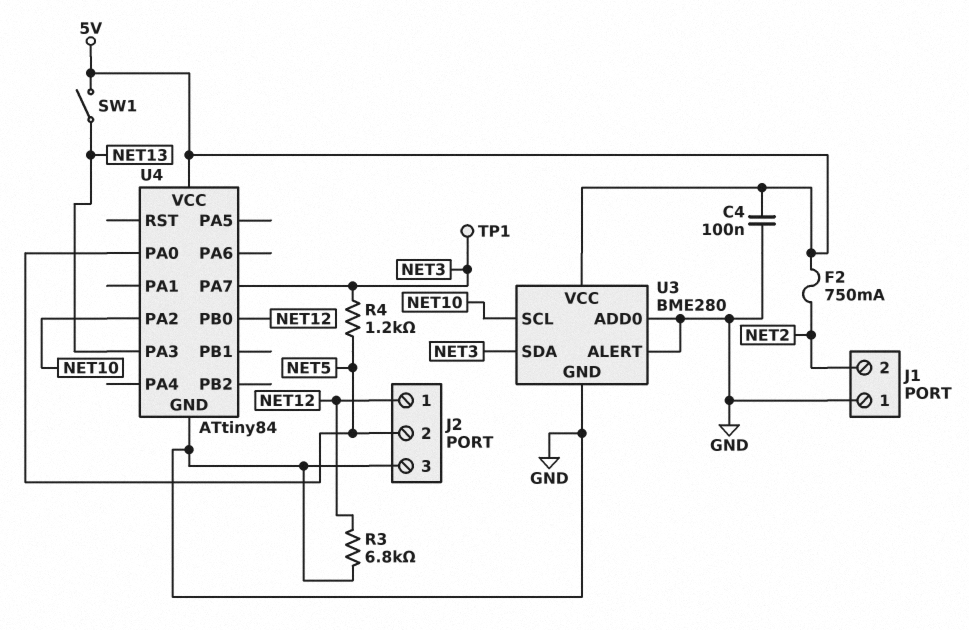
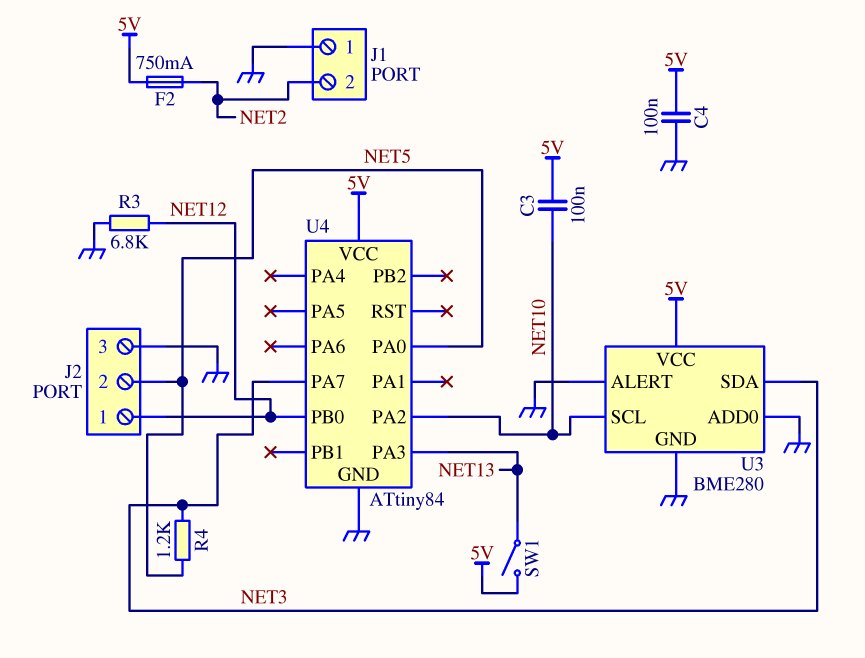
C3: none -> 100nF (5V, NET10)
TP1: test point (NET3) -> none

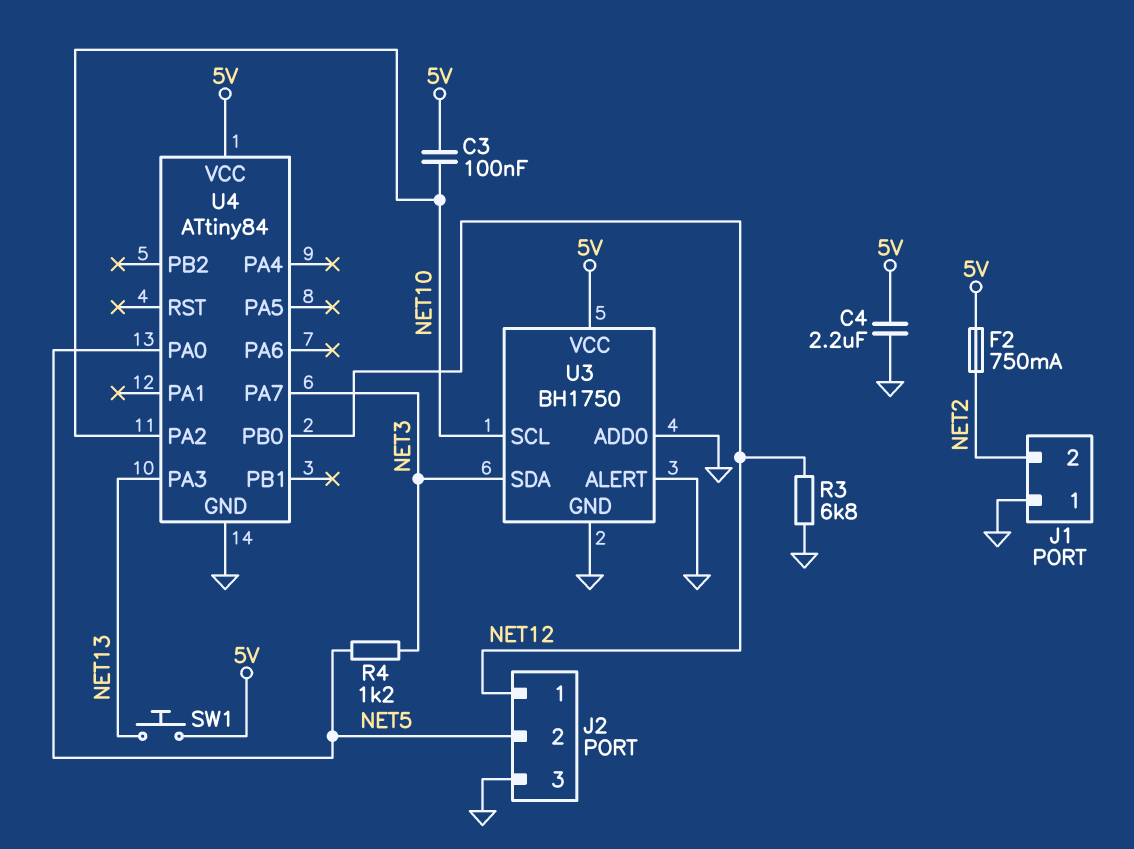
C4: 100nF (5V, GND) -> 2.2uF (5V, GND)
SW1: switch (5V, NET13) -> button (5V, NET13)
U3: BME280 -> BH1750

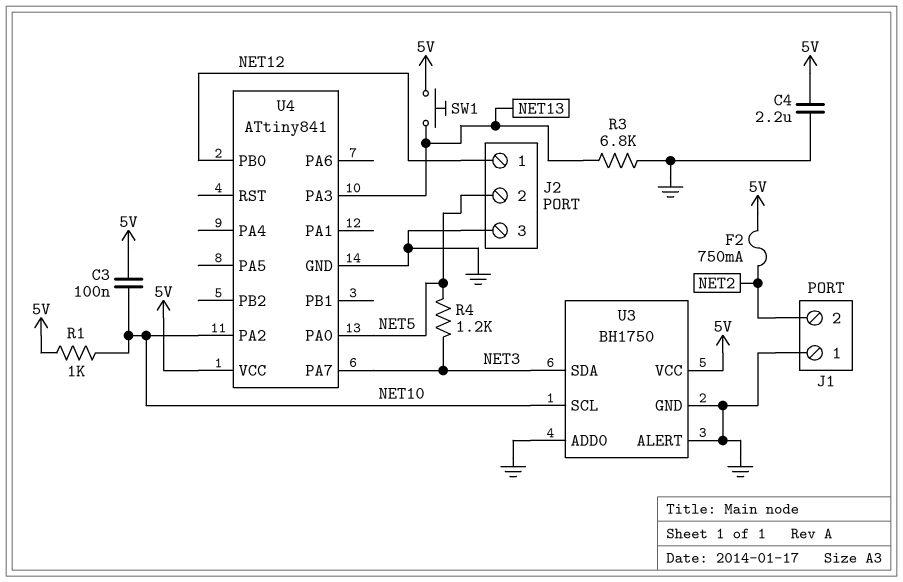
R1: none -> 1k (5V, NET10)
R3: 6.8k (GND, NET12) -> 6.8k (GND, NET13)
U4: ATtiny84 -> ATtiny841

